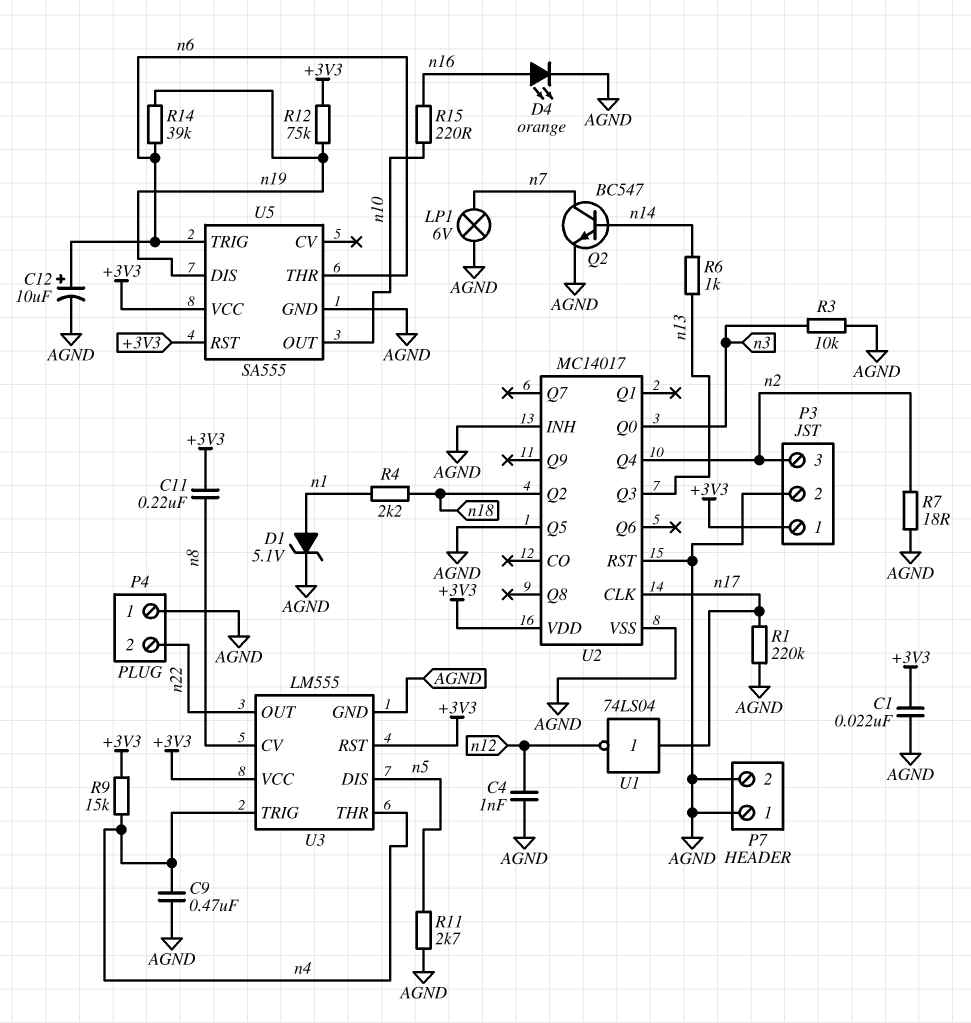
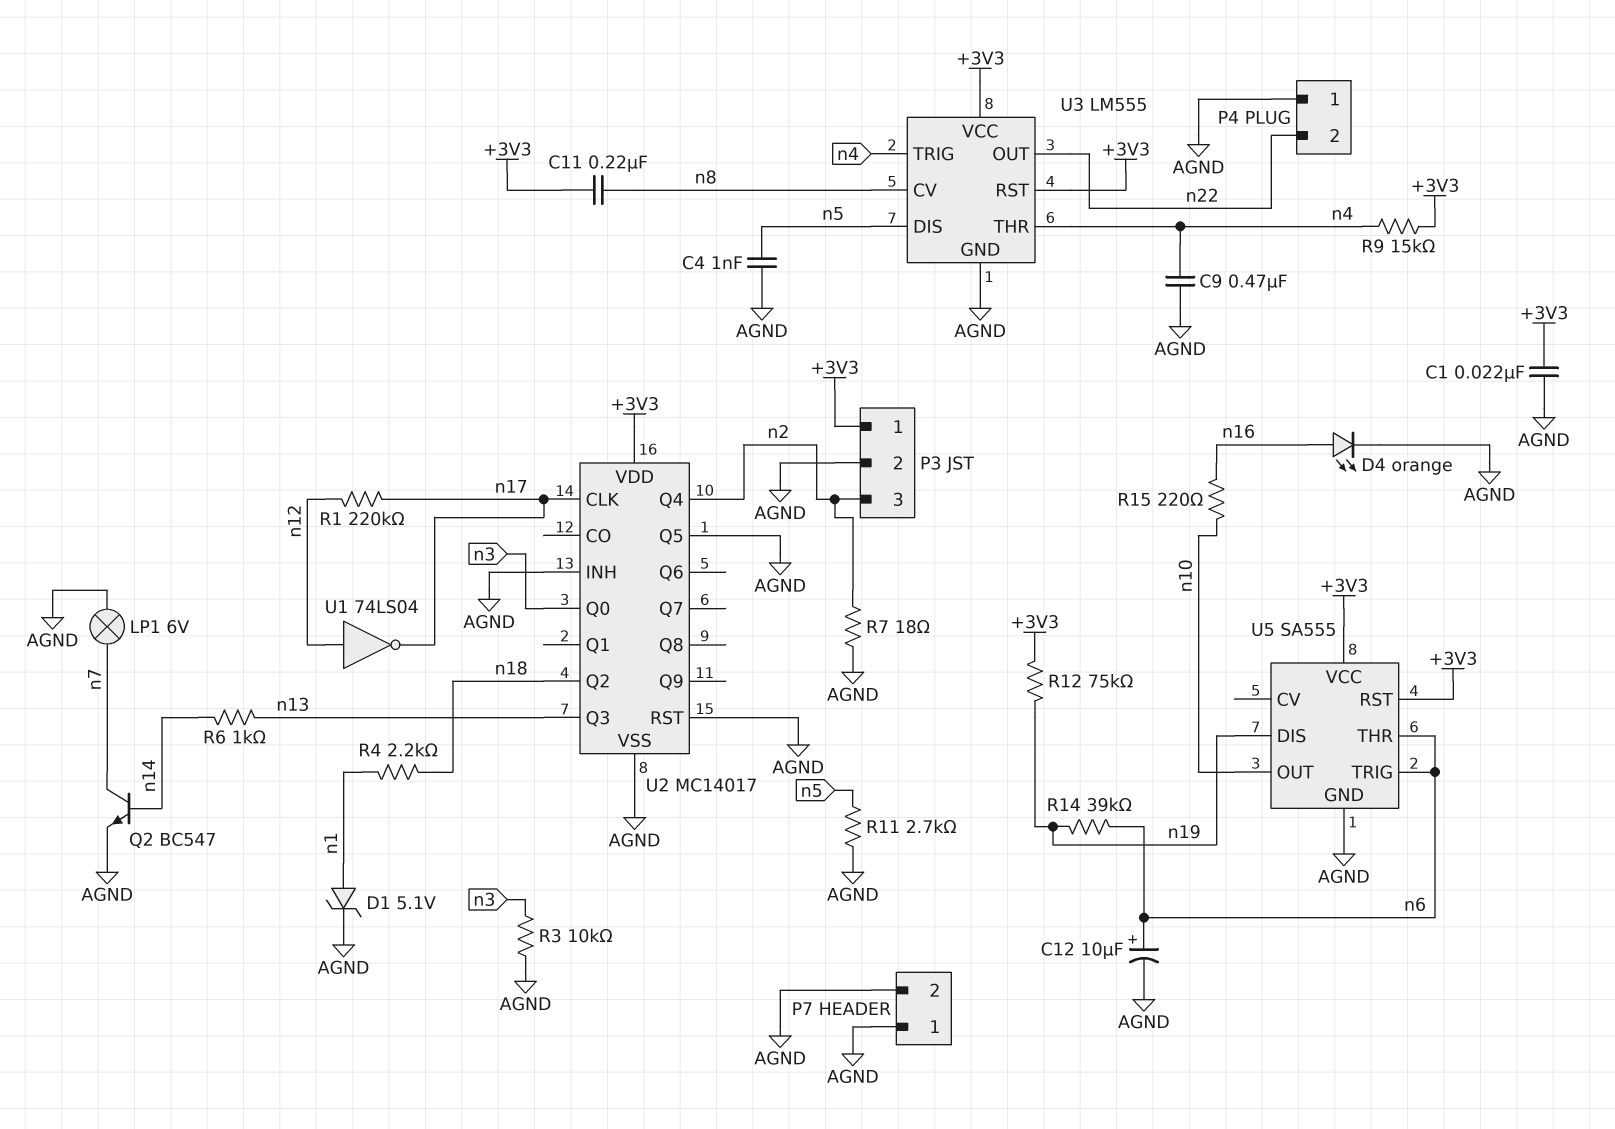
C4: 1nF (AGND, n12) -> 1nF (AGND, n5)
R1: 220k (AGND, n17) -> 220k (n12, n17)
U1: NOT 74LS04 (in n17, out n12) -> NOT 74LS04 (in n12, out n17)

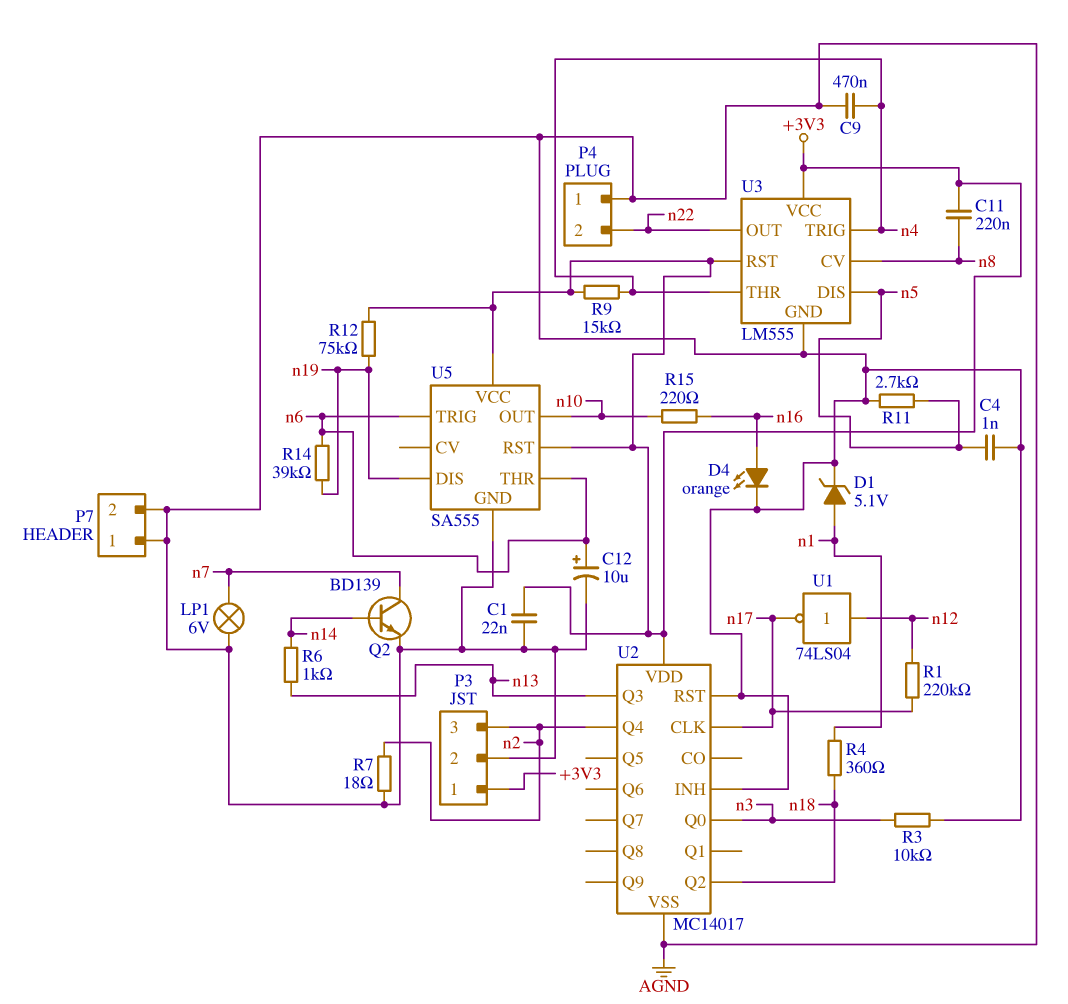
Q2: NPN BC547 (B n14, C n7, E AGND) -> NPN BD139 (B n14, C n7, E AGND)
R4: 2.2k (n1, n18) -> 360 (n1, n18)
U2 pin Q5: AGND -> none

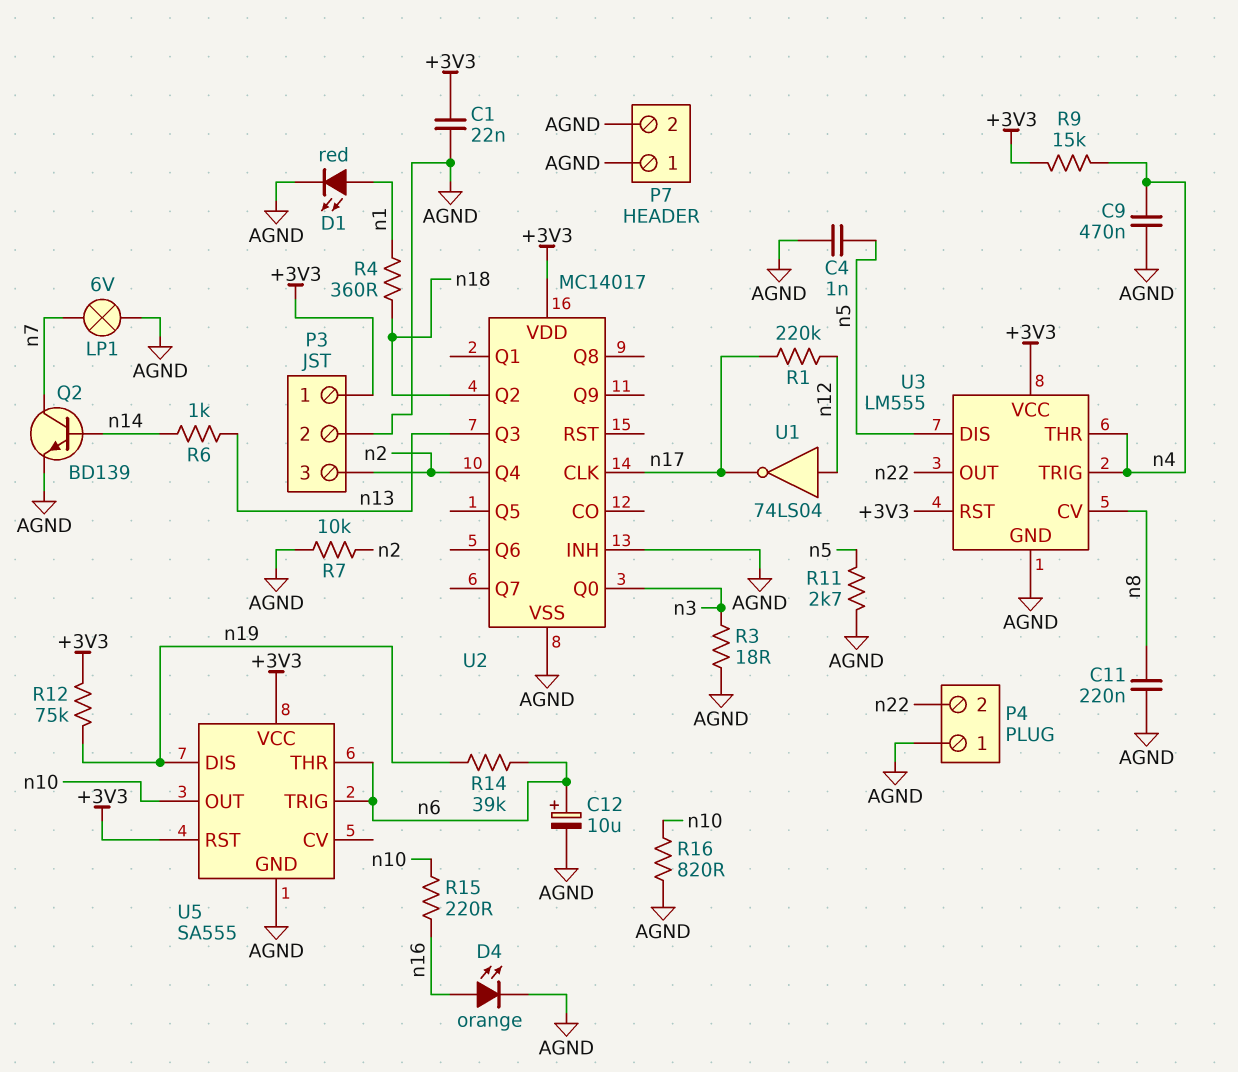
C11: 220nF (+3V3, n8) -> 220nF (AGND, n8)
D1: zener 5.1V (A n1, K AGND) -> LED red (A n1, K AGND)
R3: 10k (AGND, n3) -> 18 (AGND, n3)
R7: 18 (AGND, n2) -> 10k (AGND, n2)
R16: none -> 820 (AGND, n10)
U2 pin RST: AGND -> none

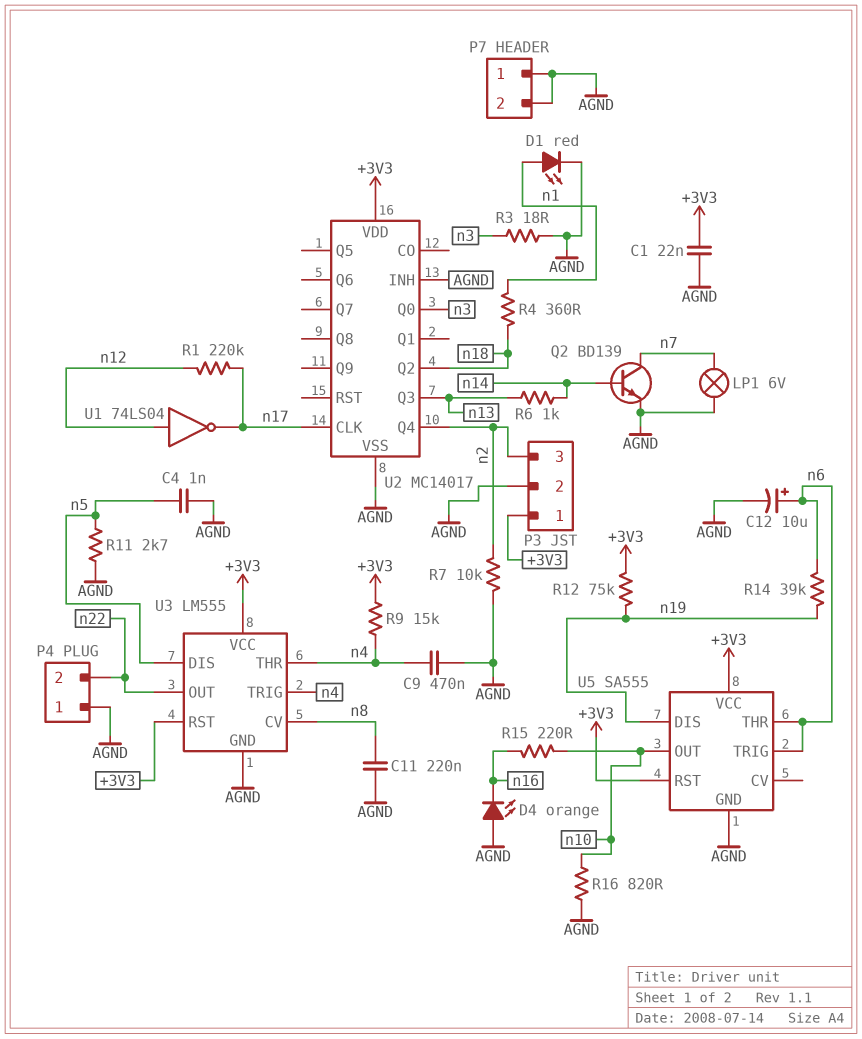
D4: LED orange (A n16, K AGND) -> LED orange (A AGND, K n16)

